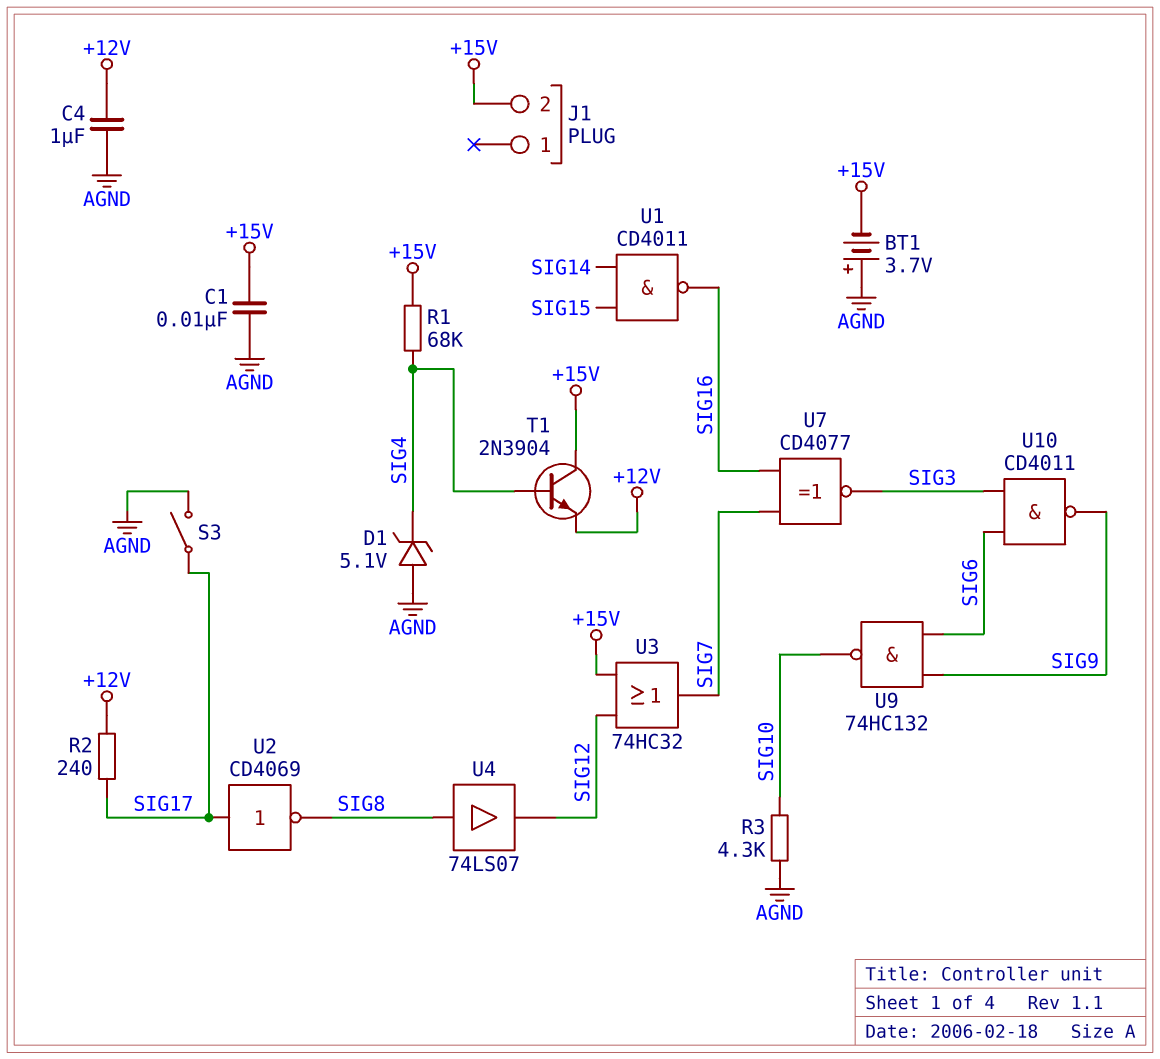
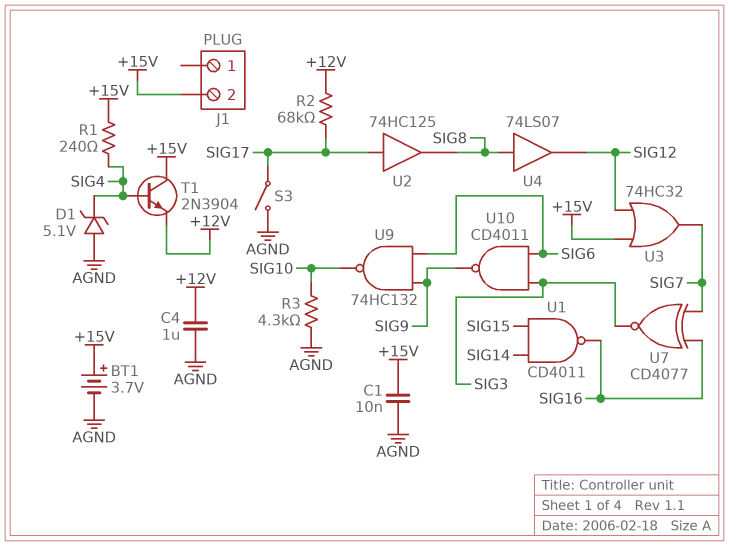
BT1: 3.7V (plus AGND, minus +15V) -> 3.7V (plus +15V, minus AGND)
R1: 68k (+15V, SIG4) -> 240 (+15V, SIG4)
R2: 240 (+12V, SIG17) -> 68k (+12V, SIG17)
U2: NOT CD4069 (in SIG17, out SIG8) -> buffer 74HC125 (in SIG17, out SIG8)

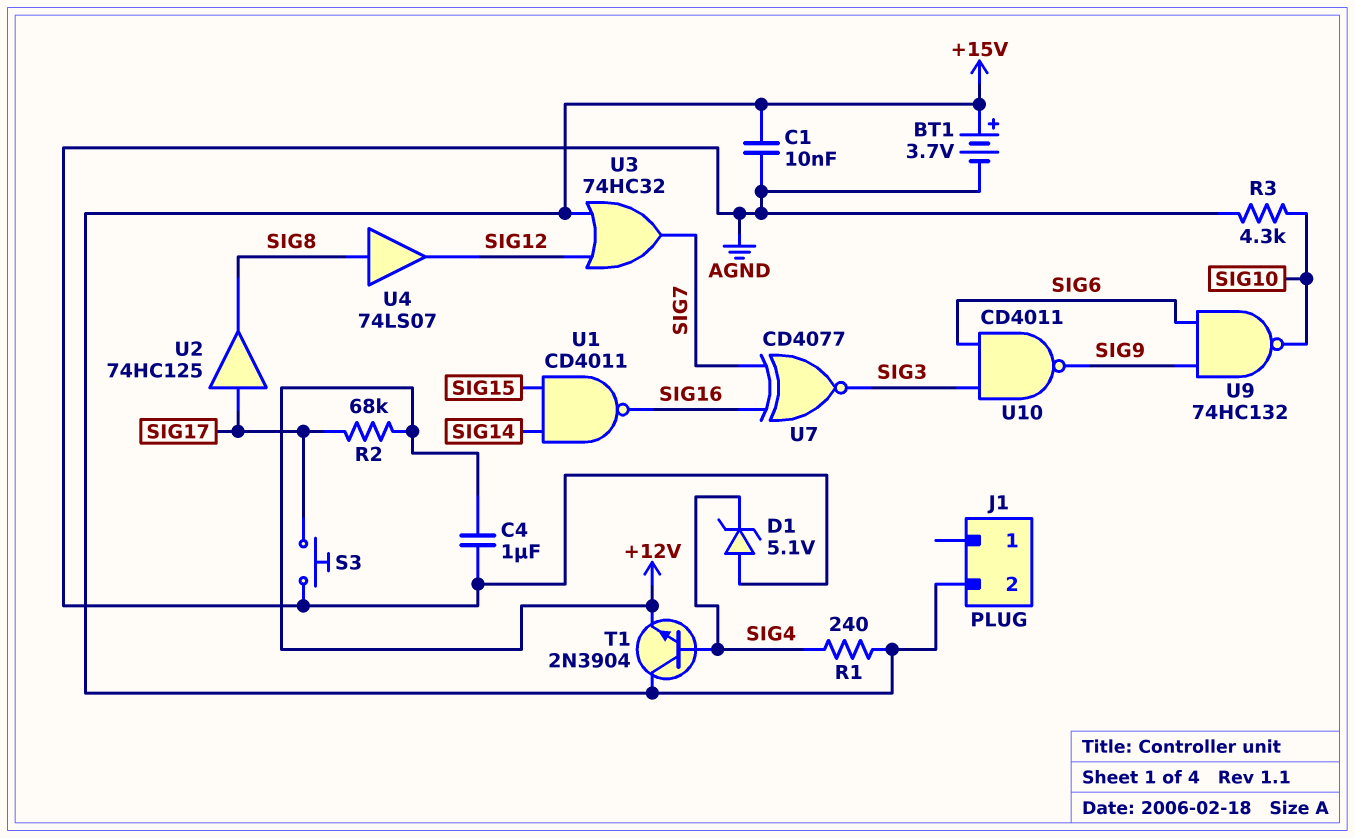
S3: switch (AGND, SIG17) -> button (AGND, SIG17)

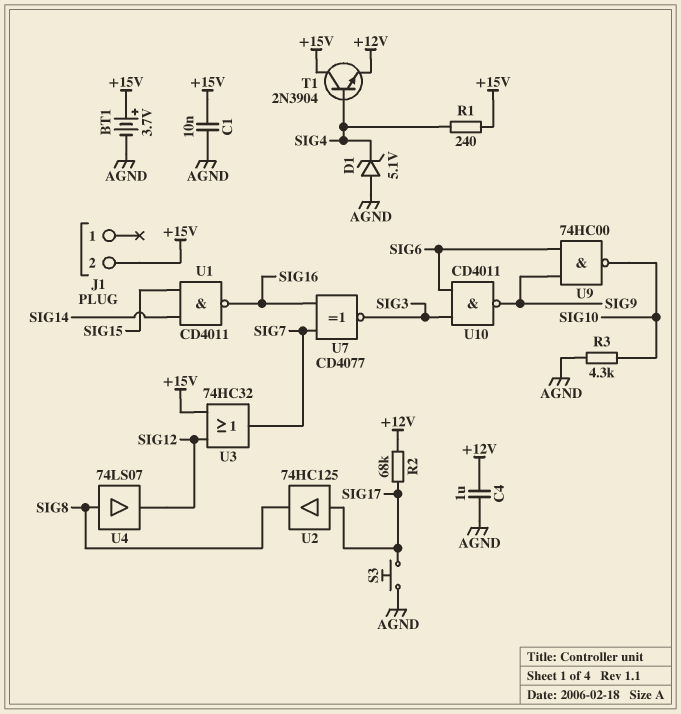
U9: NAND 74HC132 (in SIG6, in SIG9, out SIG10) -> NAND 74HC00 (in SIG6, in SIG9, out SIG10)

